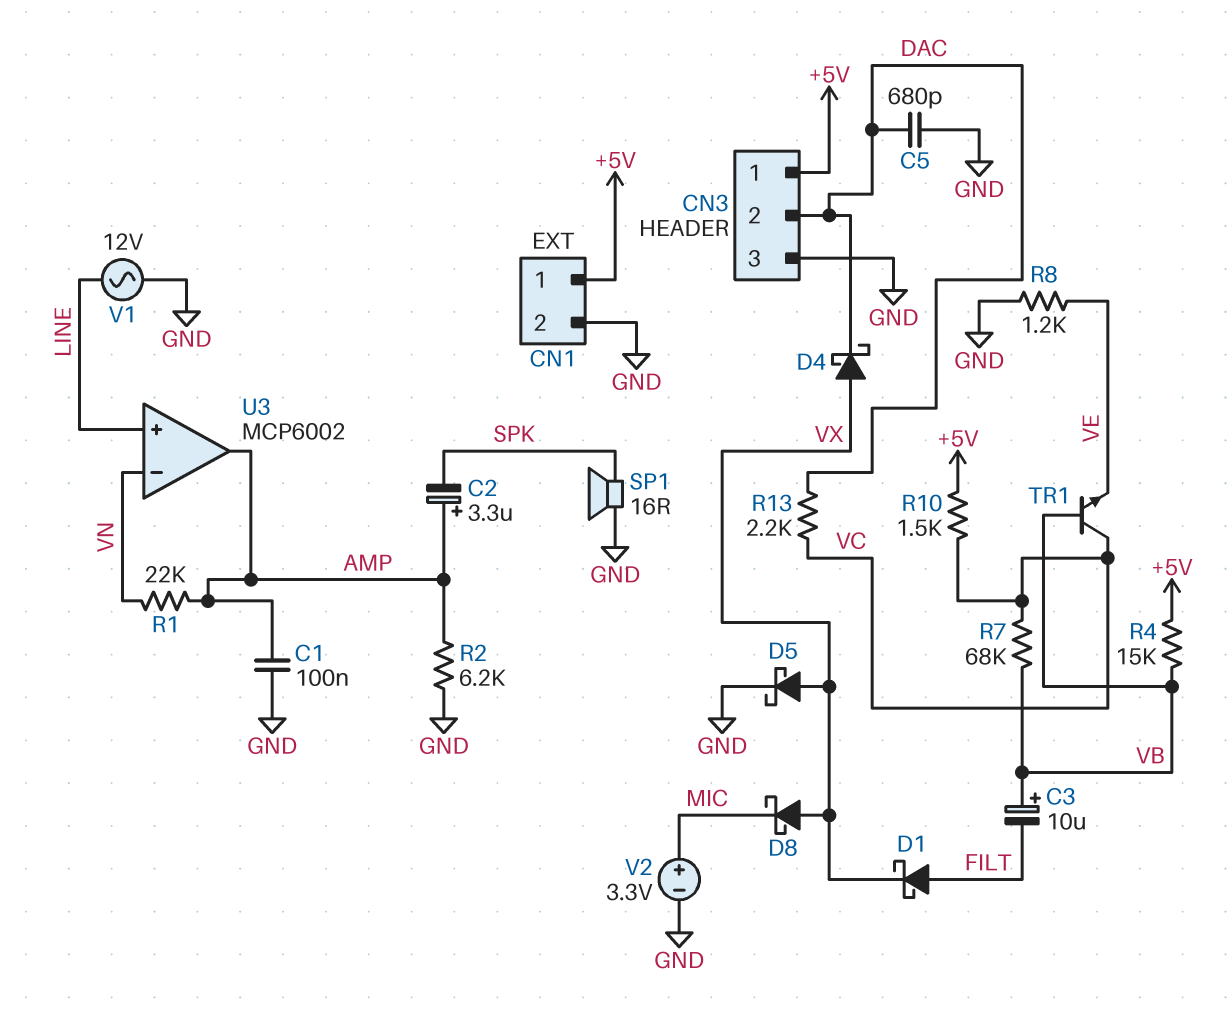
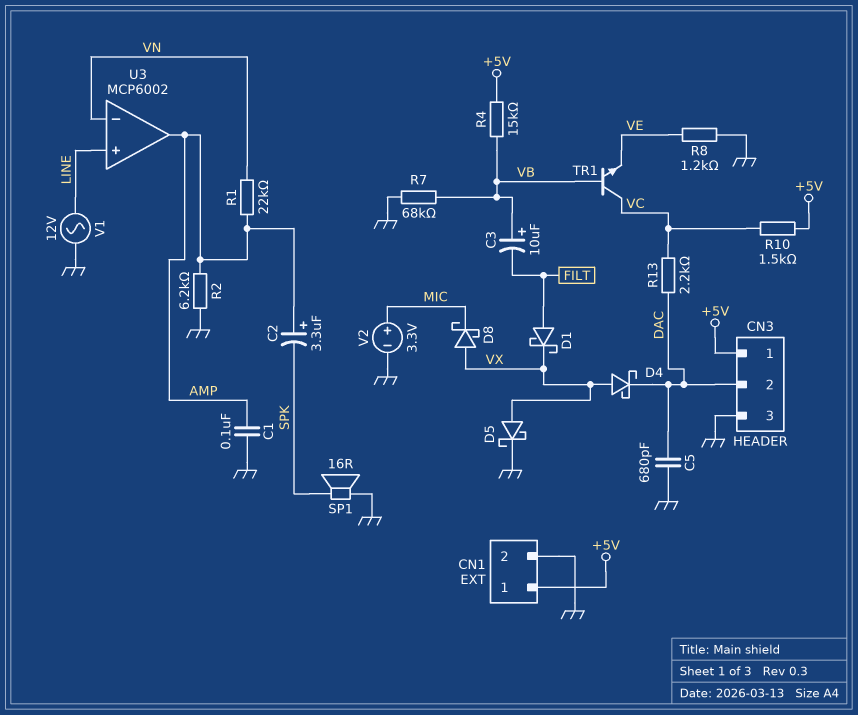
R7: 68k (VB, VC) -> 68k (GND, VB)

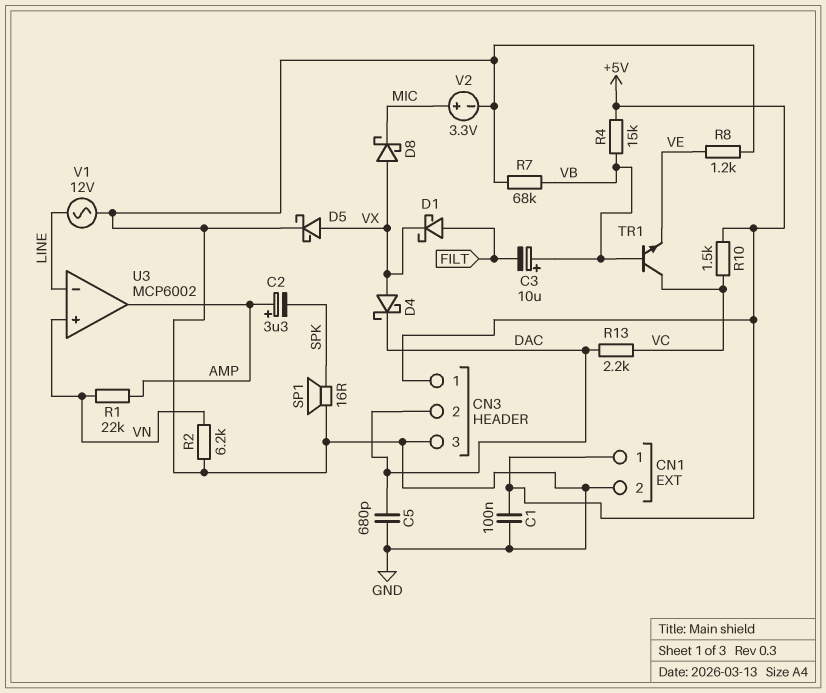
C1: 100nF (AMP, GND) -> 100nF (+5V, GND)
R2: 6.2k (AMP, GND) -> 6.2k (GND, VN)
U3 pin in+: LINE -> VN
U3 pin in-: VN -> LINE

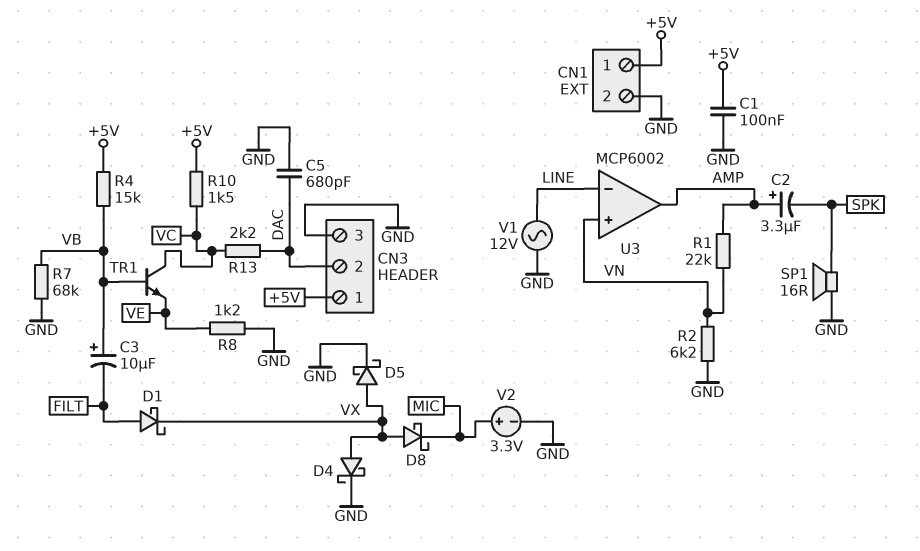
D4: schottky (A VX, K DAC) -> schottky (A VX, K GND)

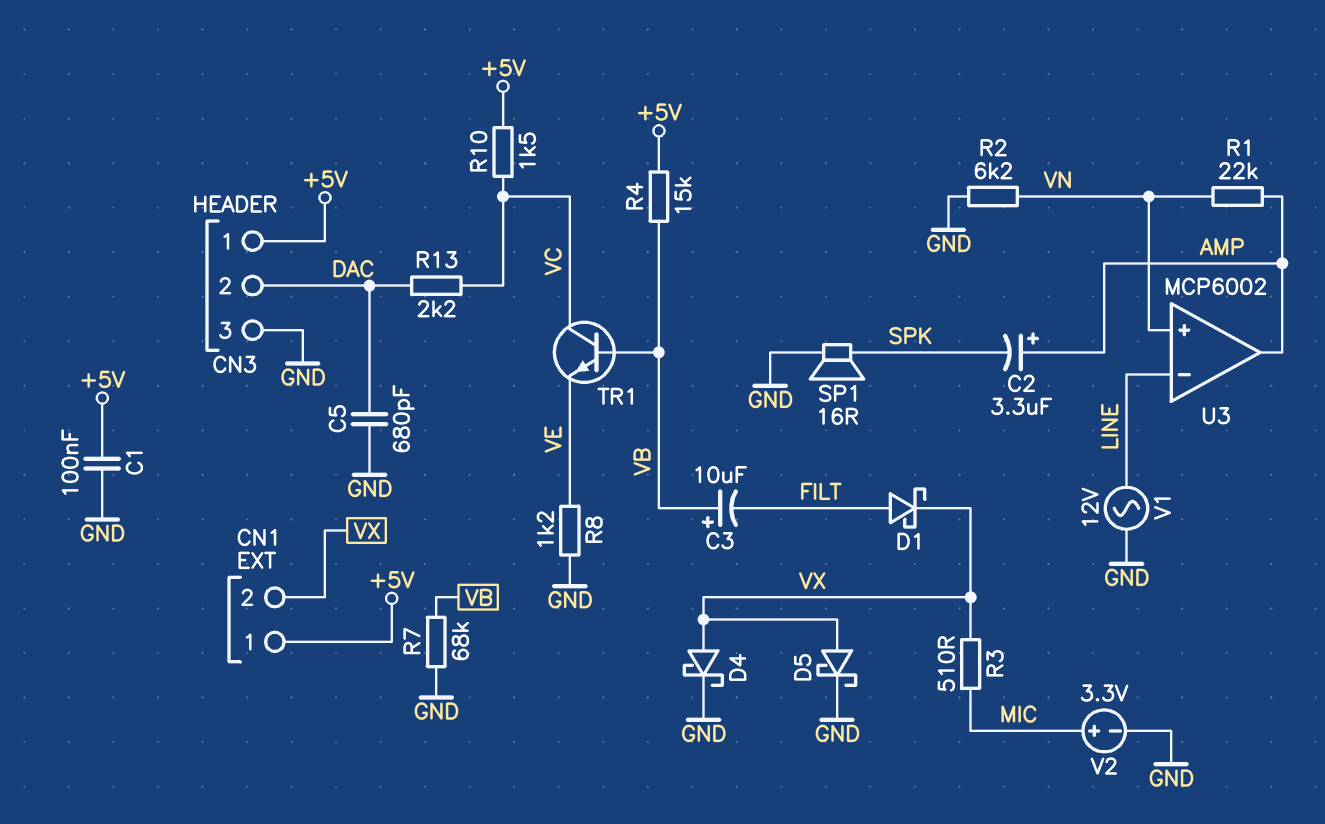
CN1 pin 2: GND -> VX
D8: schottky (A VX, K MIC) -> none
R3: none -> 510 (MIC, VX)

